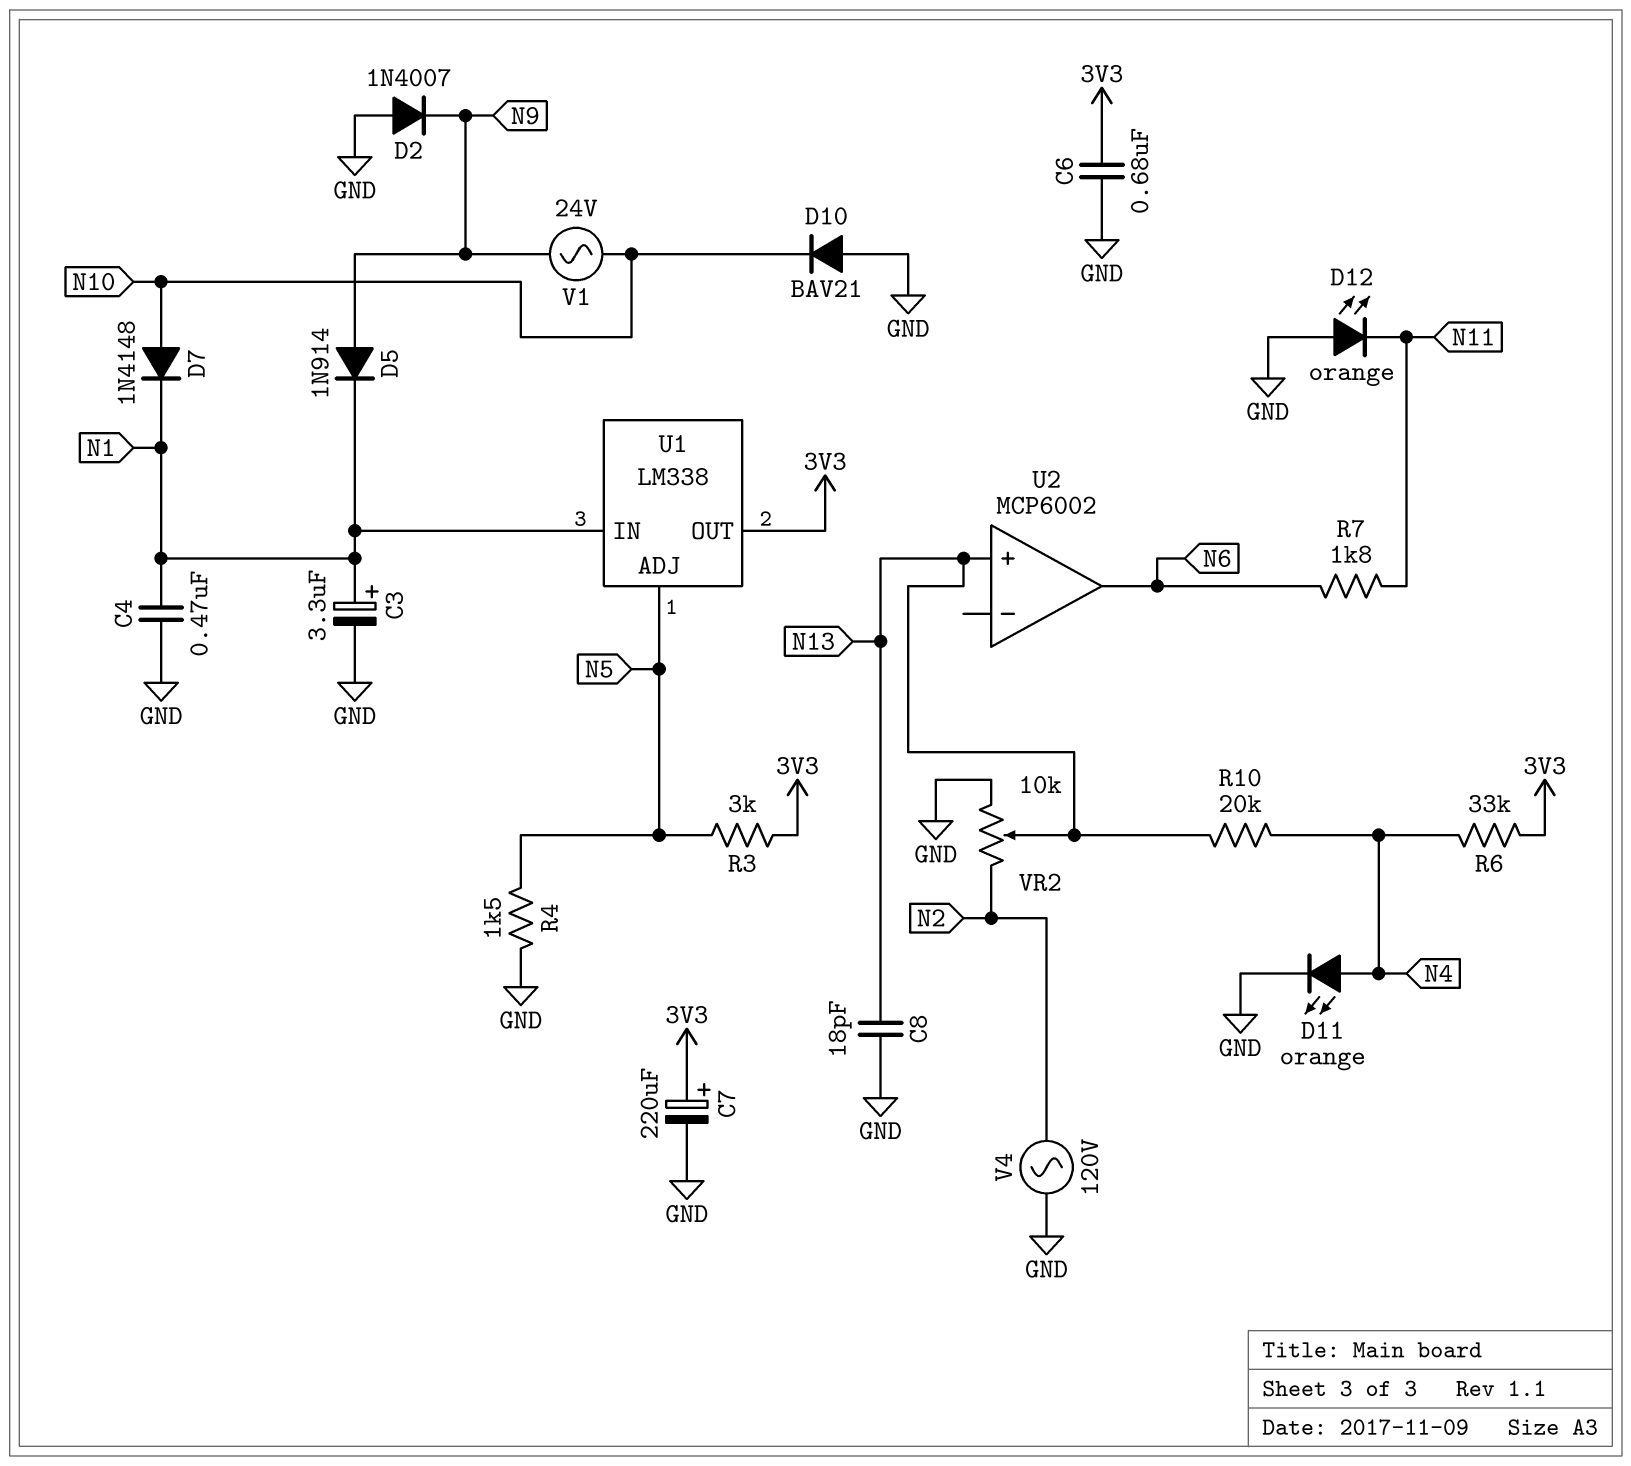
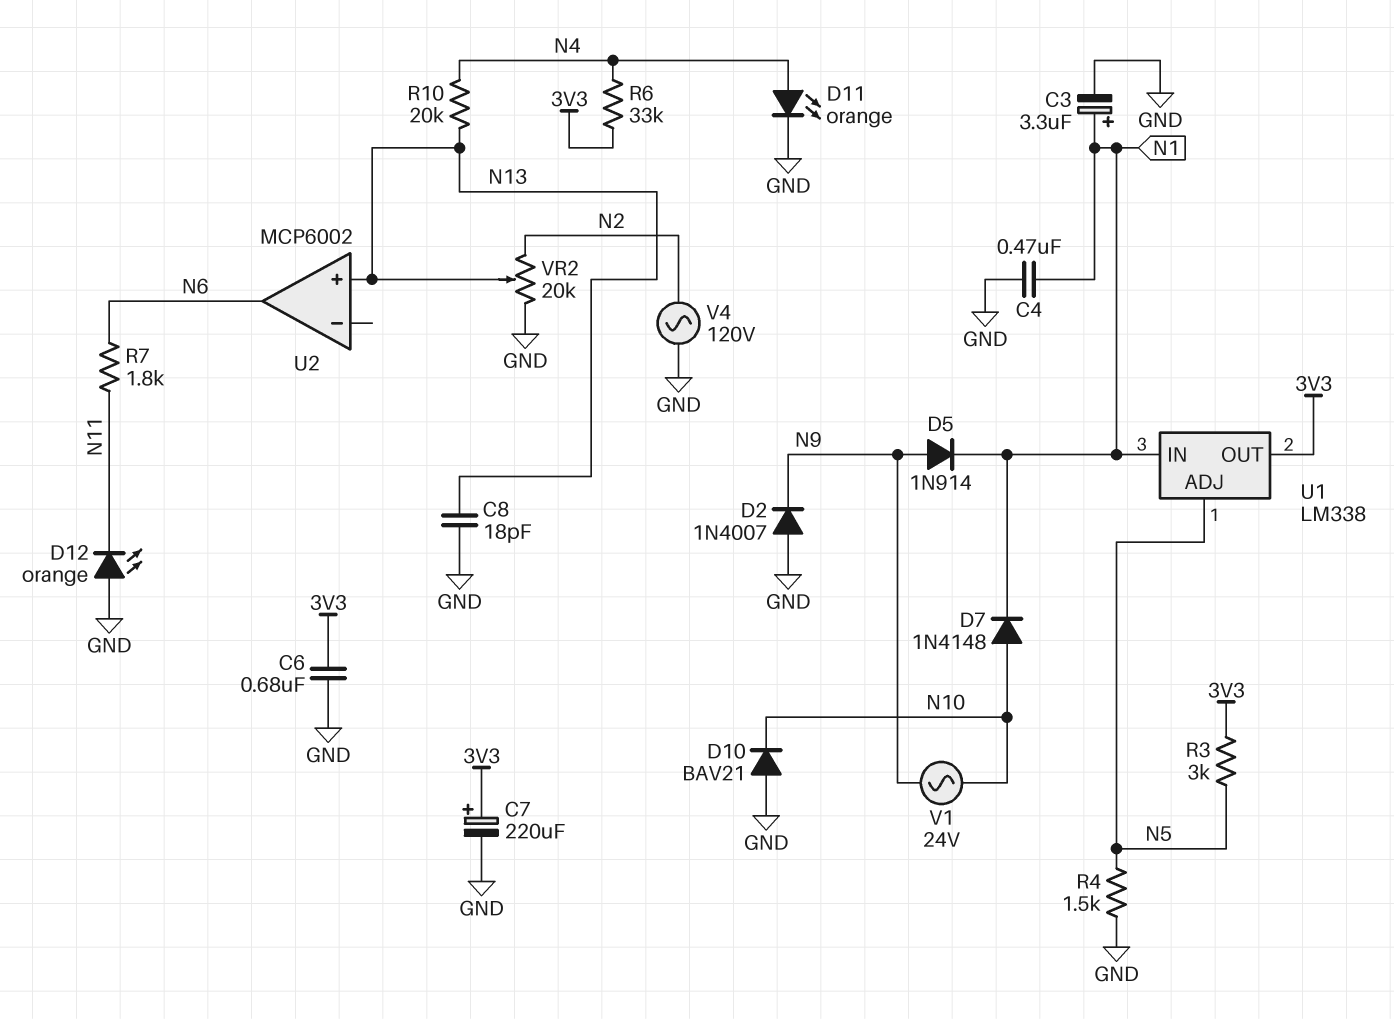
VR2: 10k (GND, N2, wiper N13) -> 20k (GND, N2, wiper N13)

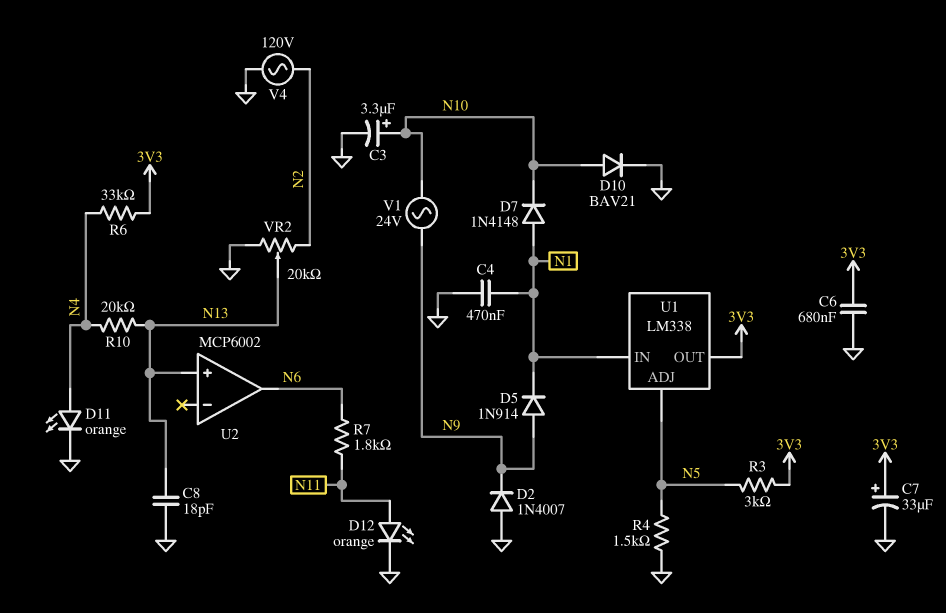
C3: 3.3uF (plus N1, minus GND) -> 3.3uF (plus N10, minus GND)
C7: 220uF (plus 3V3, minus GND) -> 33uF (plus 3V3, minus GND)
D7: diode 1N4148 (A N10, K N1) -> diode 1N4148 (A N1, K N10)
D10: diode BAV21 (A GND, K N10) -> diode BAV21 (A N10, K GND)
D12: LED orange (A GND, K N11) -> LED orange (A N11, K GND)

